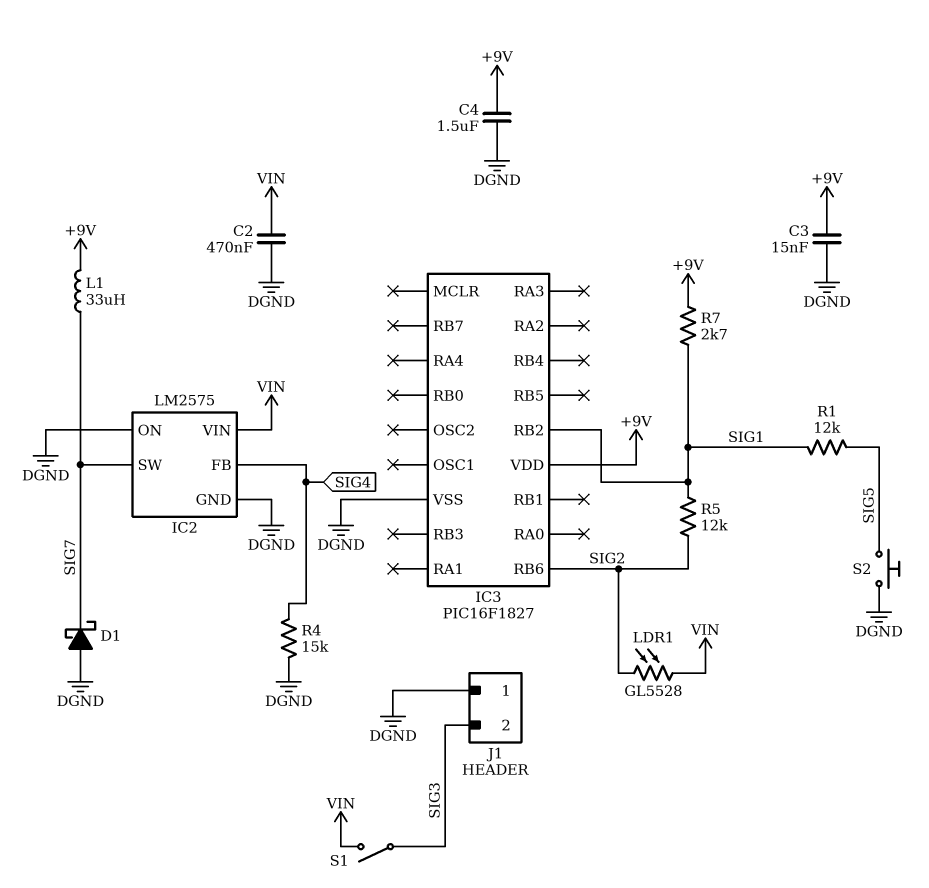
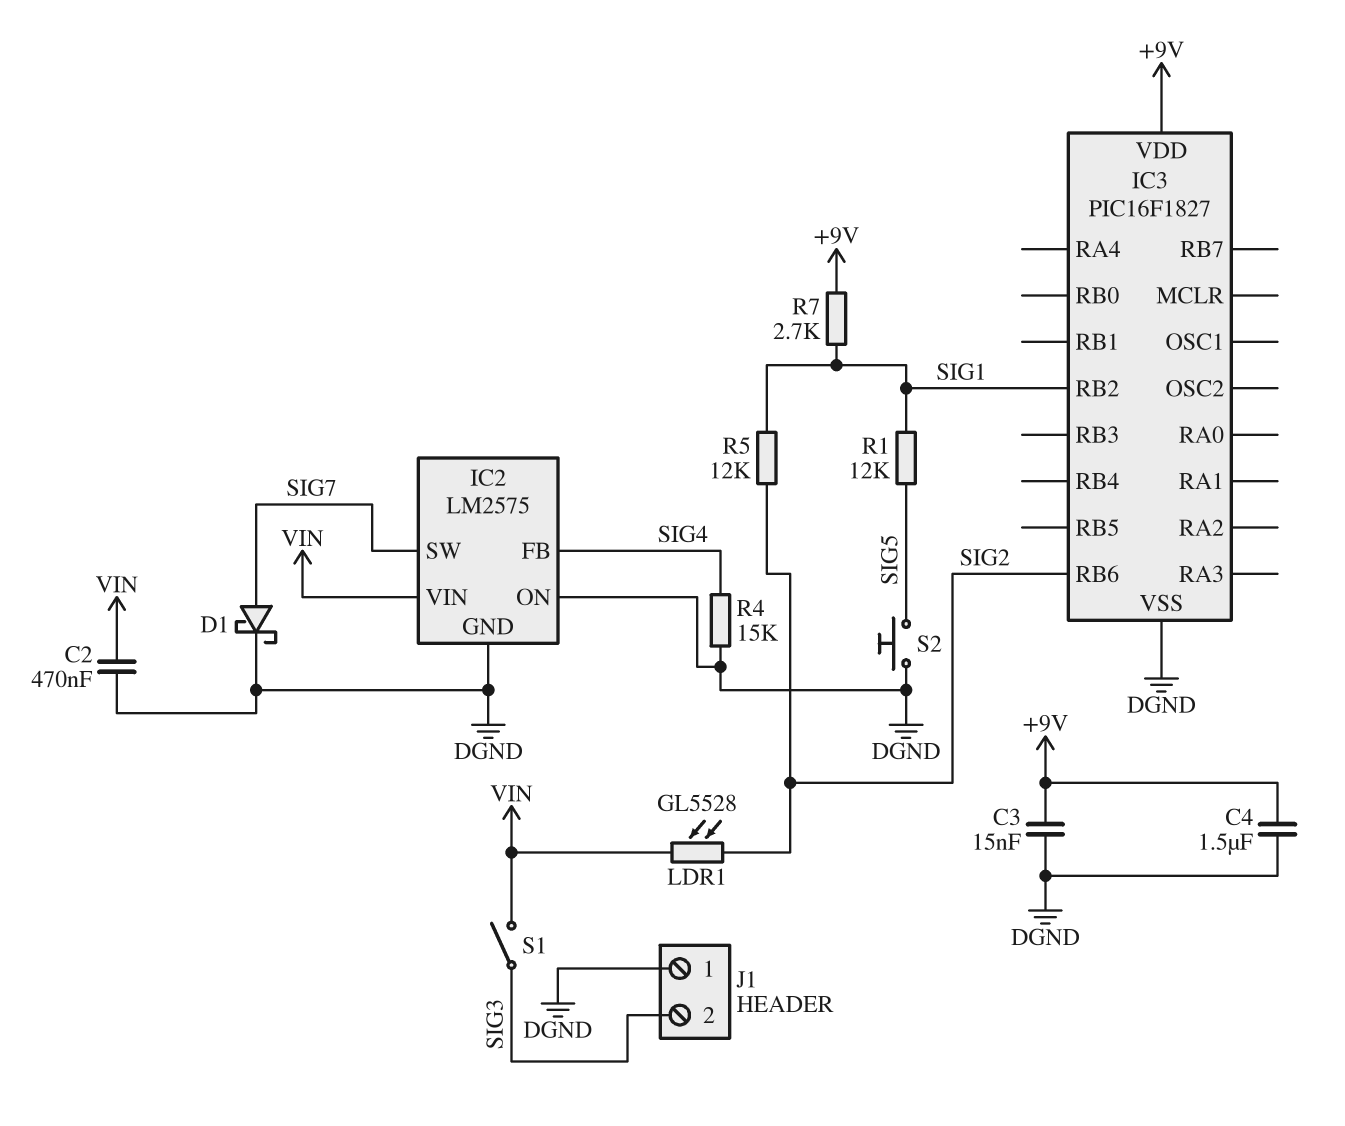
D1: schottky (A DGND, K SIG7) -> schottky (A SIG7, K DGND)
L1: 33uH (+9V, SIG7) -> none

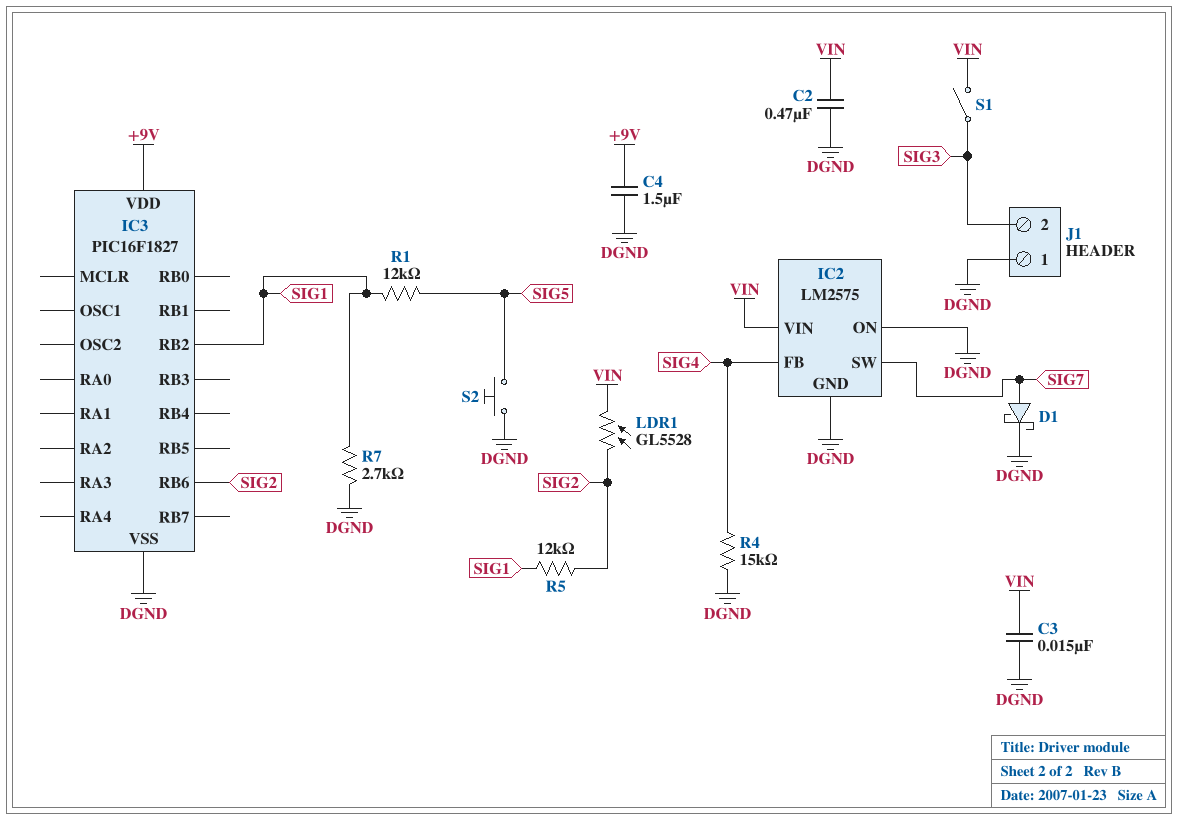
C3: 15nF (+9V, DGND) -> 15nF (DGND, VIN)
R7: 2.7k (+9V, SIG1) -> 2.7k (DGND, SIG1)

